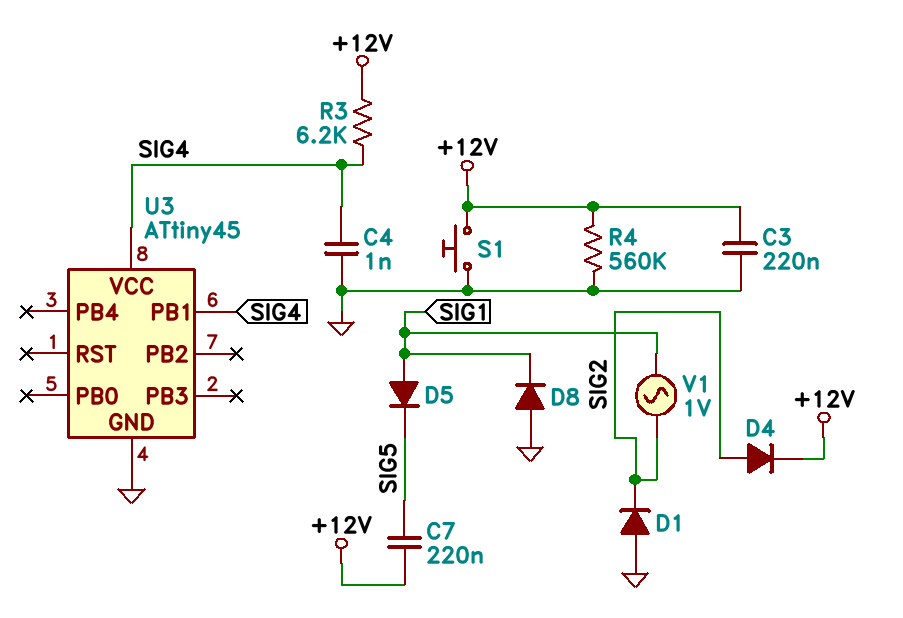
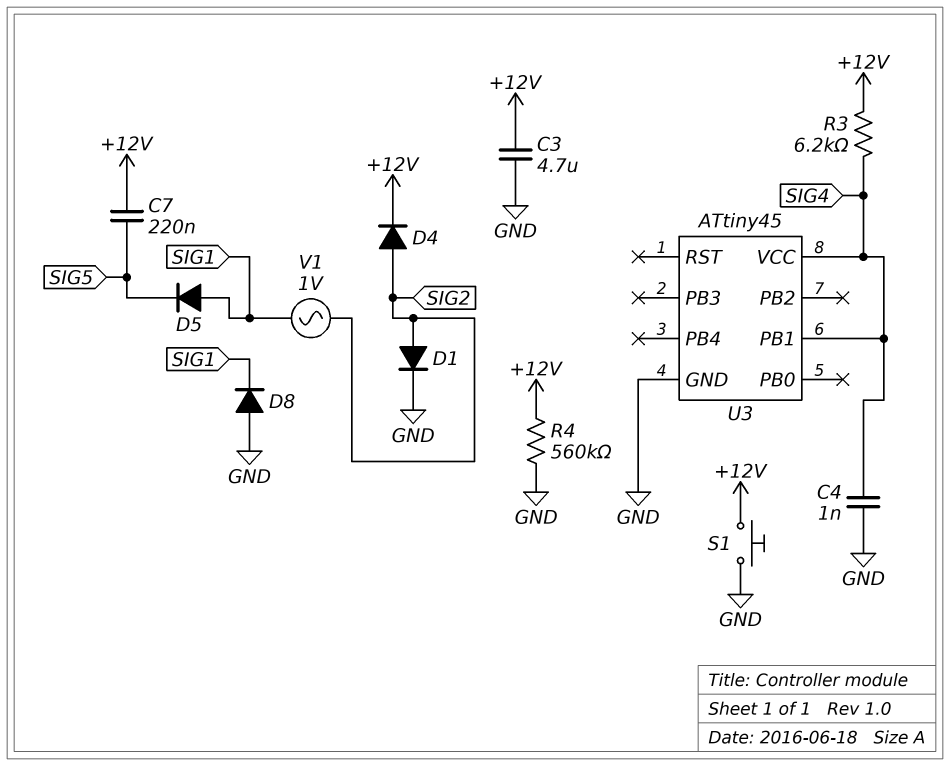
C3: 220nF (+12V, GND) -> 4.7uF (+12V, GND)
D1: diode (A GND, K SIG2) -> diode (A SIG2, K GND)

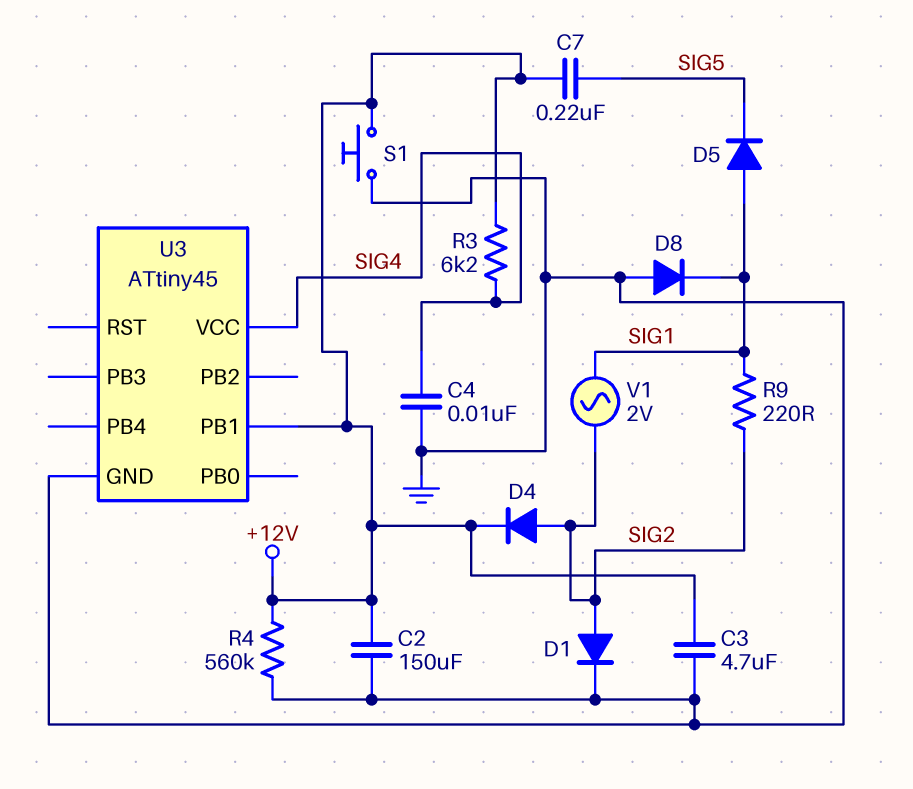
C2: none -> 150uF (+12V, GND)
C4: 1nF (GND, SIG4) -> 10nF (GND, SIG4)
R9: none -> 220 (SIG1, SIG2)
U3 pin PB1: SIG4 -> +12V
V1: AC 1V (SIG1, SIG2) -> AC 2V (SIG1, SIG2)

